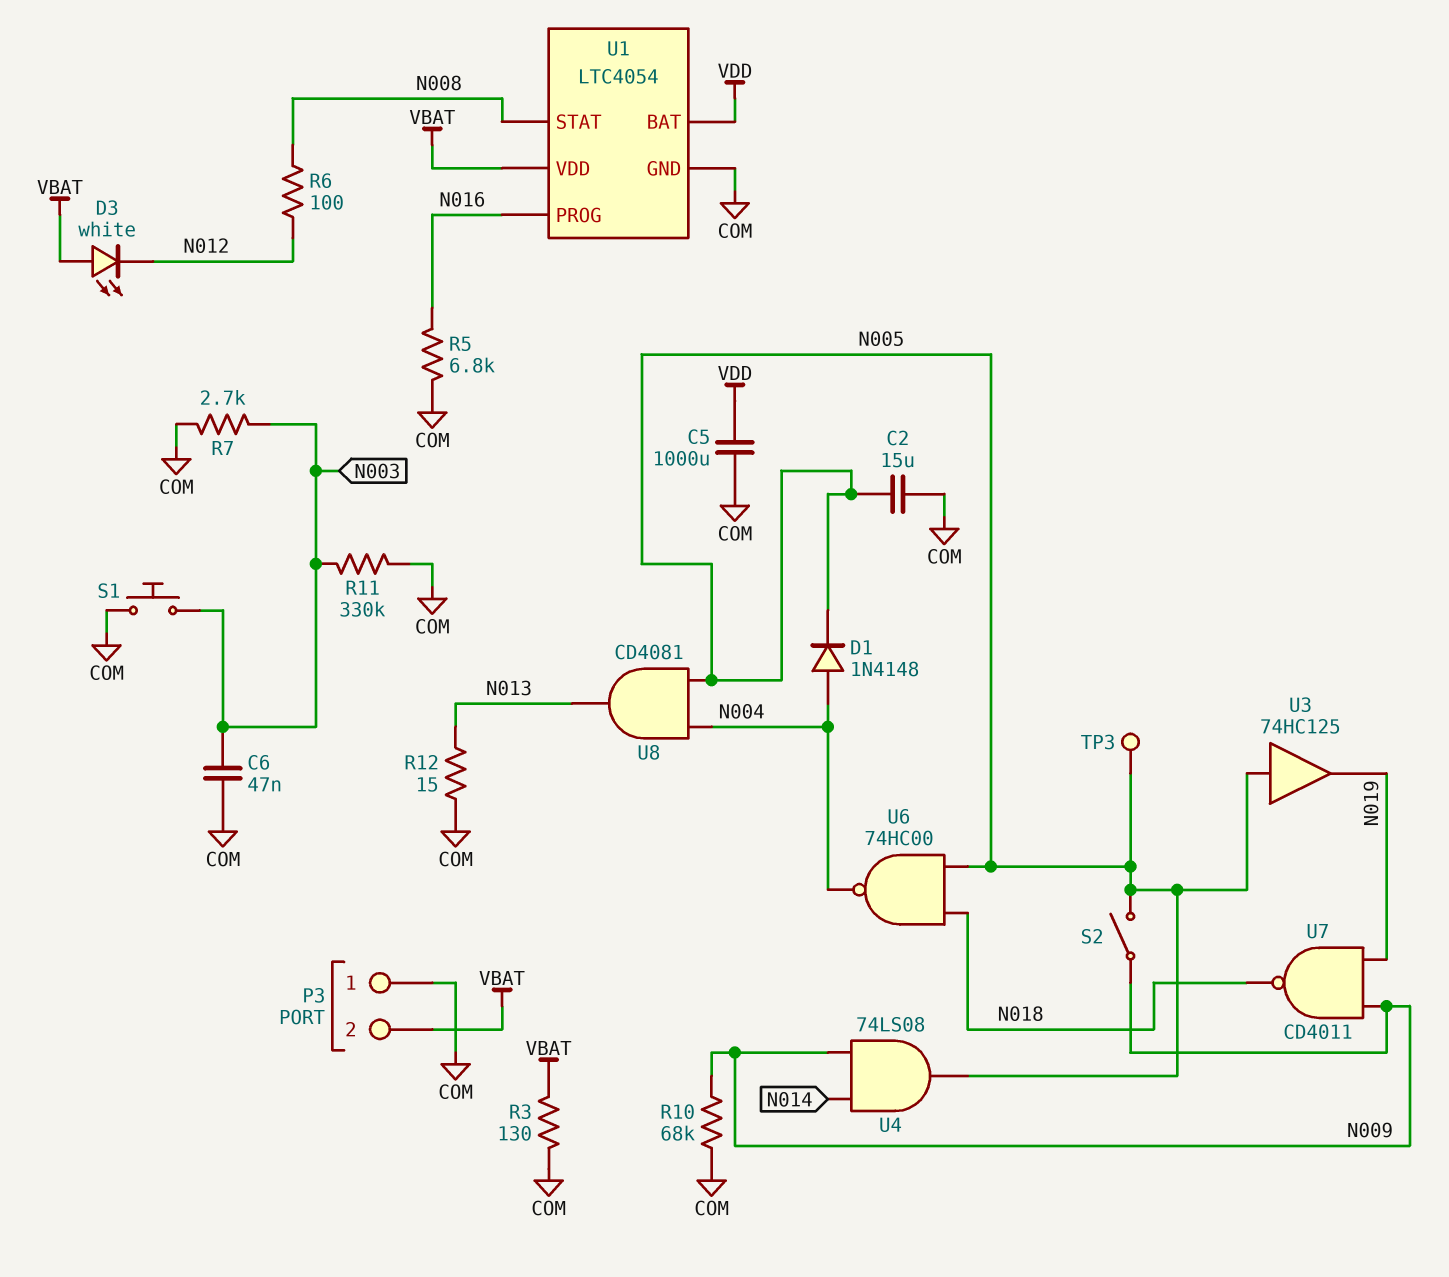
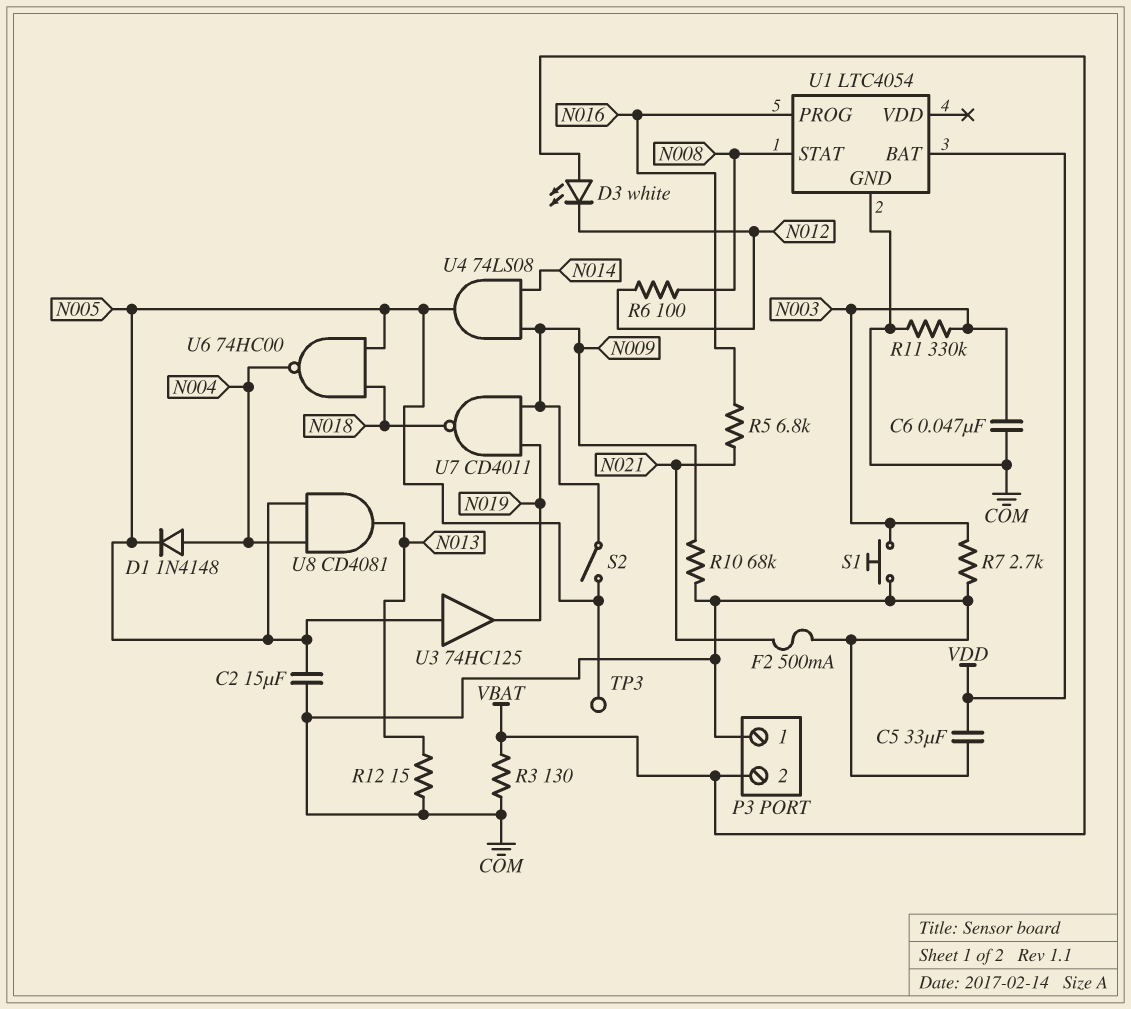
C5: 1000uF (COM, VDD) -> 33uF (COM, VDD)
F2: none -> 500mA (COM, N021)
R5: 6.8k (COM, N016) -> 6.8k (N016, N021)
U1 pin VDD: VBAT -> none

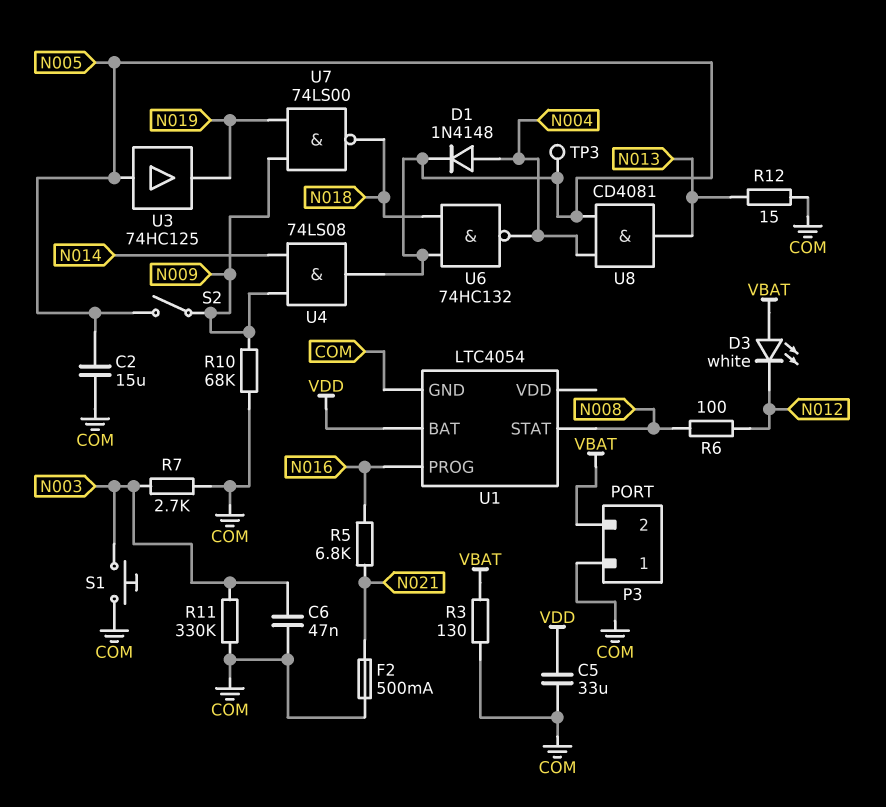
U6: NAND 74HC00 (in N005, in N018, out N004) -> NAND 74HC132 (in N005, in N018, out N004)
U7: NAND CD4011 (in N009, in N019, out N018) -> NAND 74LS00 (in N009, in N019, out N018)

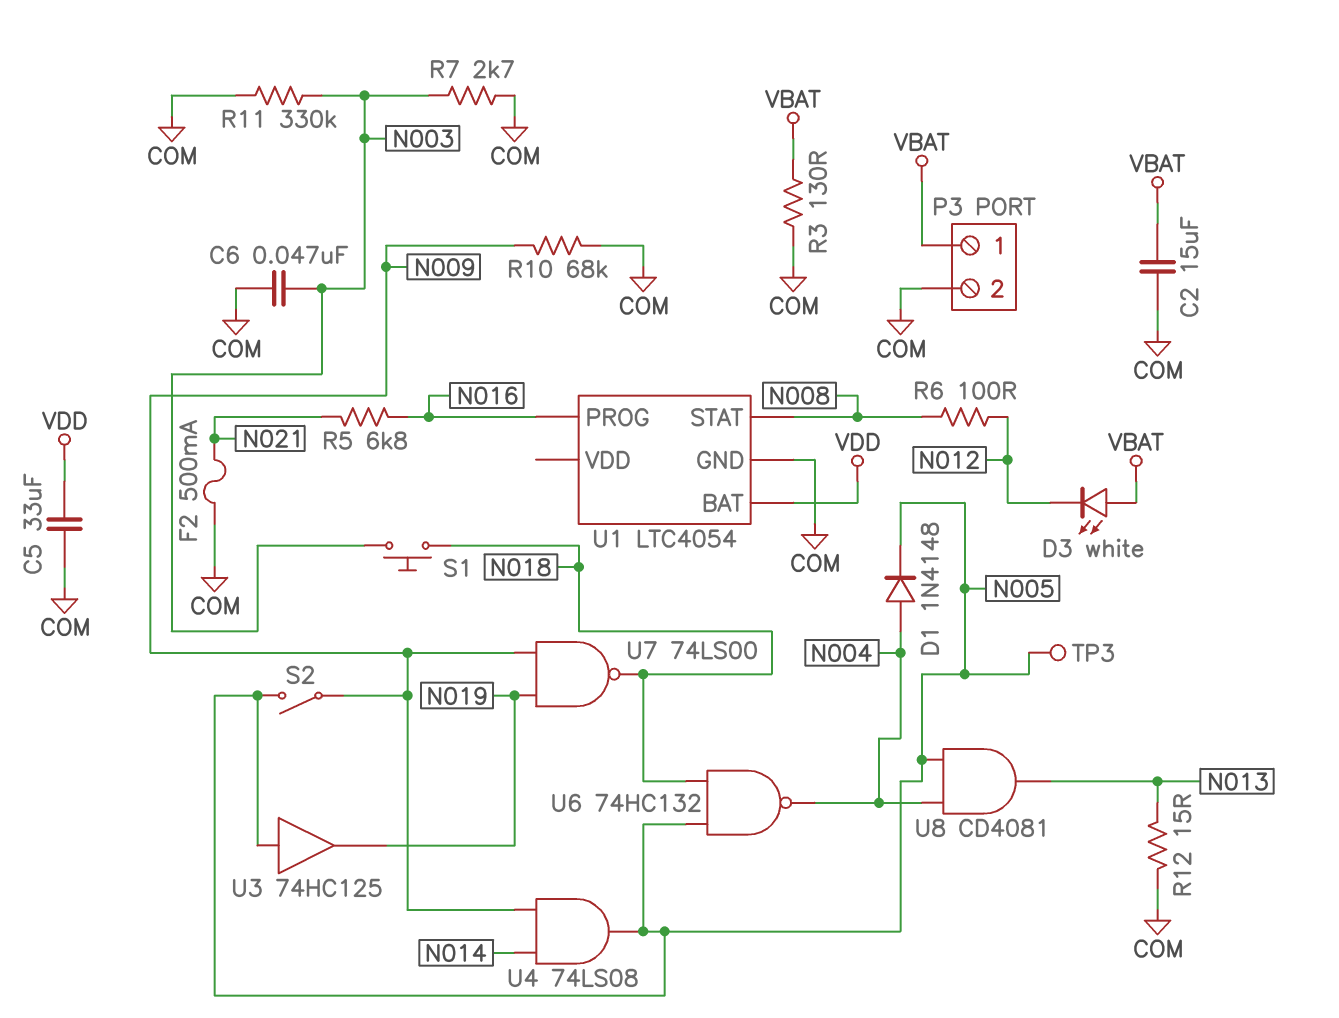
C2: 15uF (COM, N005) -> 15uF (COM, VBAT)
P3 pin 1: COM -> VBAT
P3 pin 2: VBAT -> COM
S1: button (COM, N003) -> button (N003, N018)

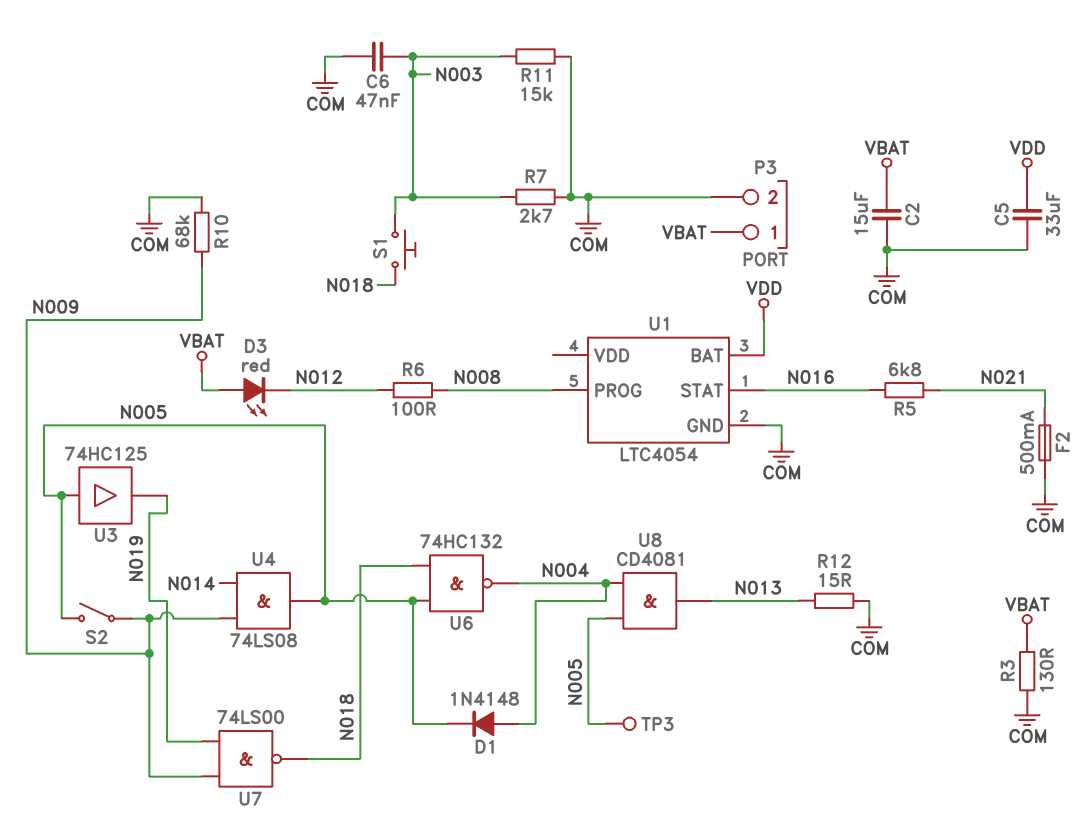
D3: LED white (A VBAT, K N012) -> LED red (A VBAT, K N012)
R11: 330k (COM, N003) -> 15k (COM, N003)
U1 pin PROG: N016 -> N008
U1 pin STAT: N008 -> N016

